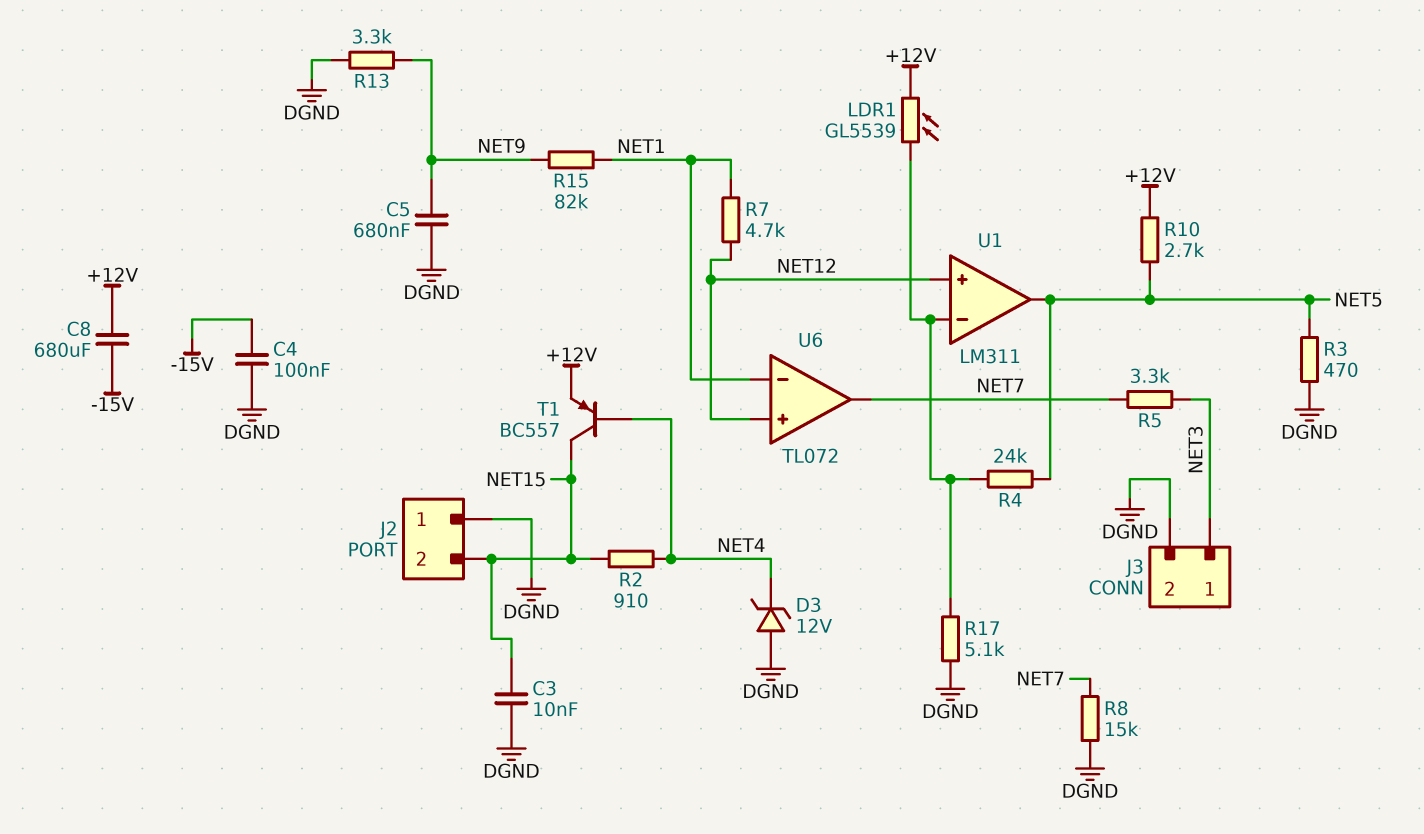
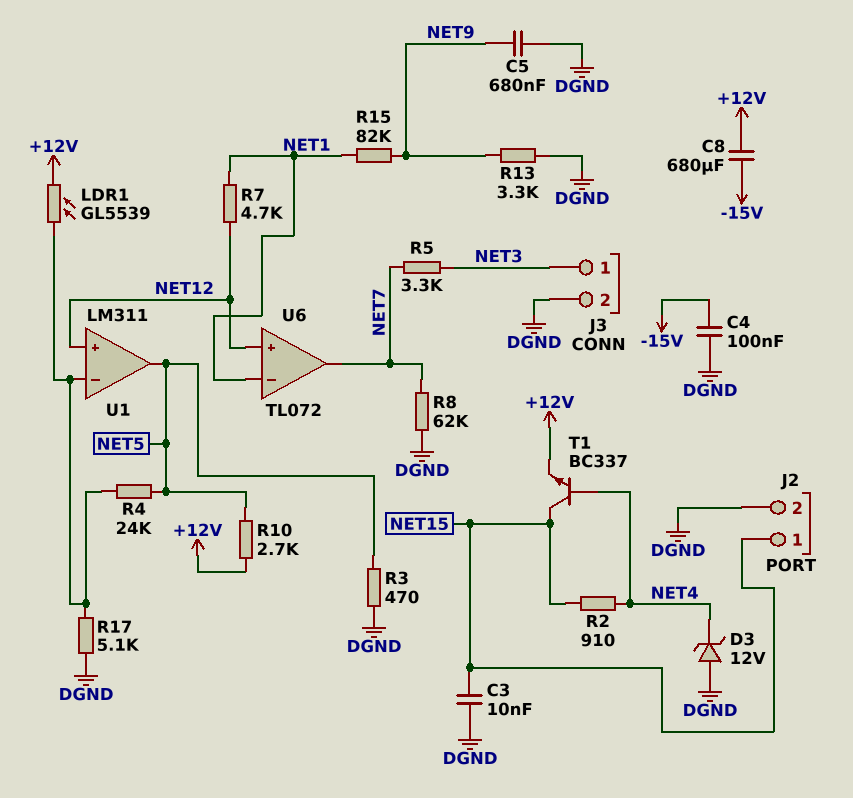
J2 pin 1: DGND -> NET15
J2 pin 2: NET15 -> DGND
R8: 15k (DGND, NET7) -> 62k (DGND, NET7)
T1: PNP BC557 (B NET4, C NET15, E +12V) -> NPN BC337 (B NET4, C NET15, E +12V)

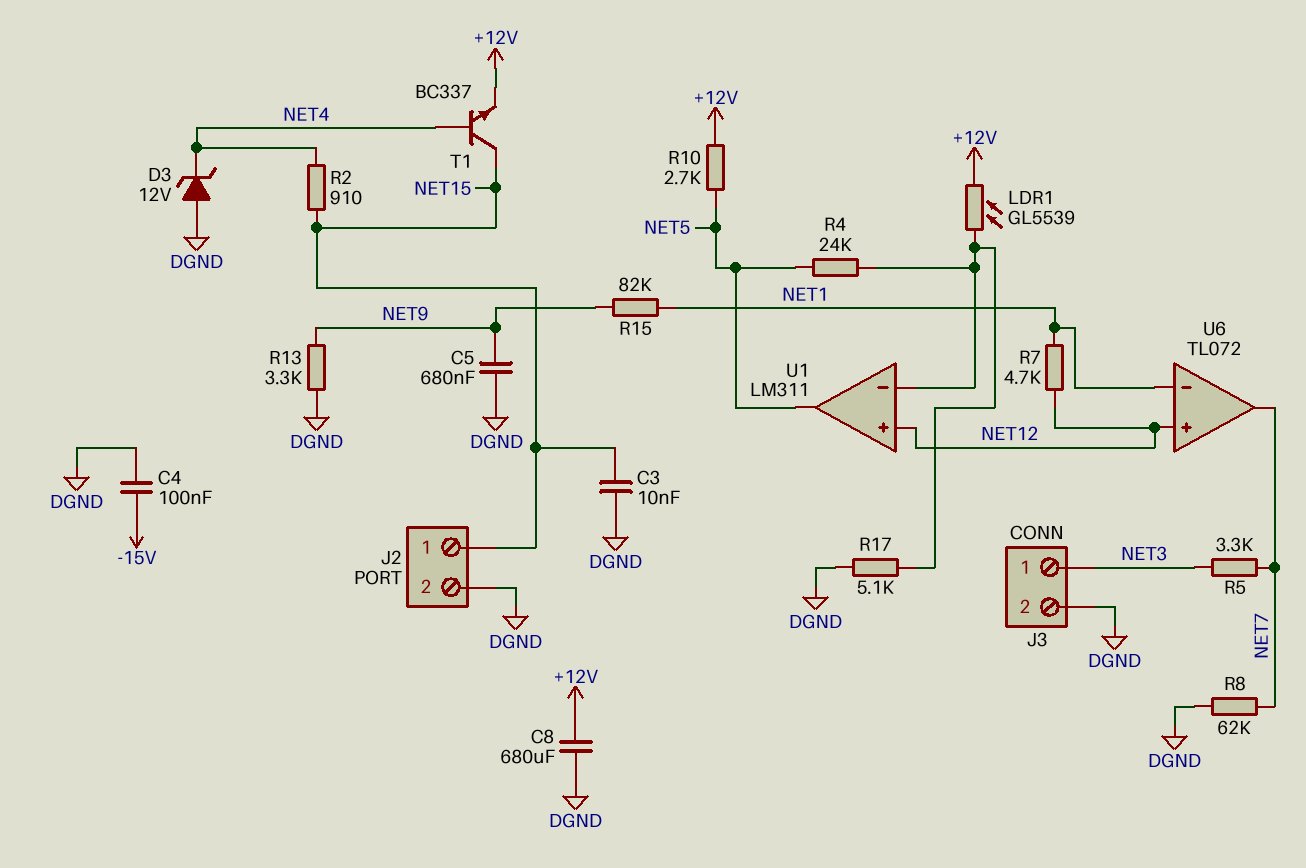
C8: 680uF (+12V, -15V) -> 680uF (+12V, DGND)
R3: 470 (DGND, NET5) -> none

